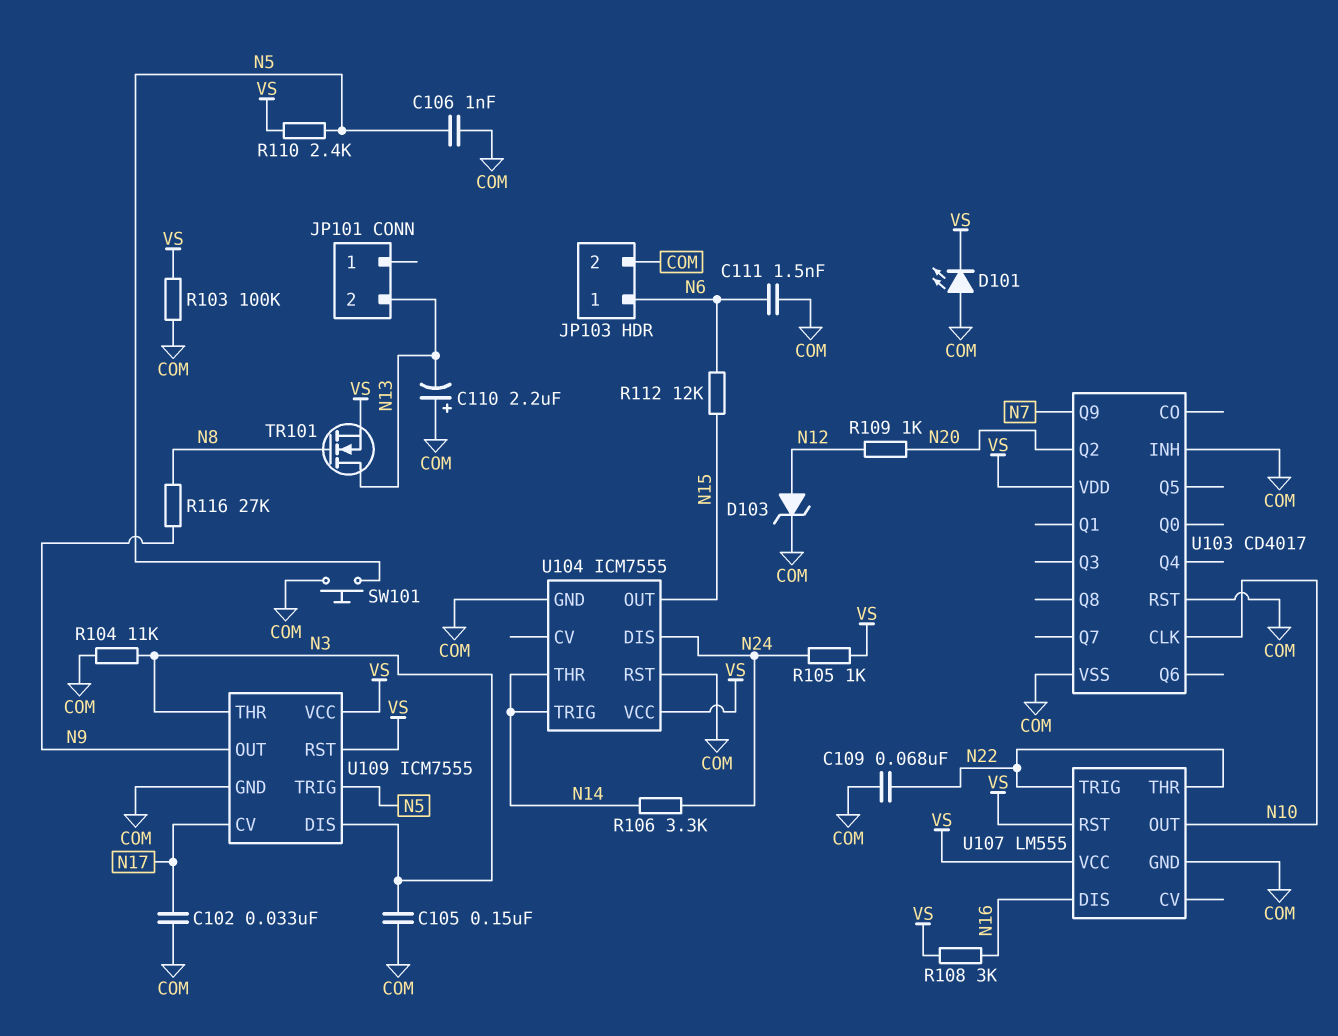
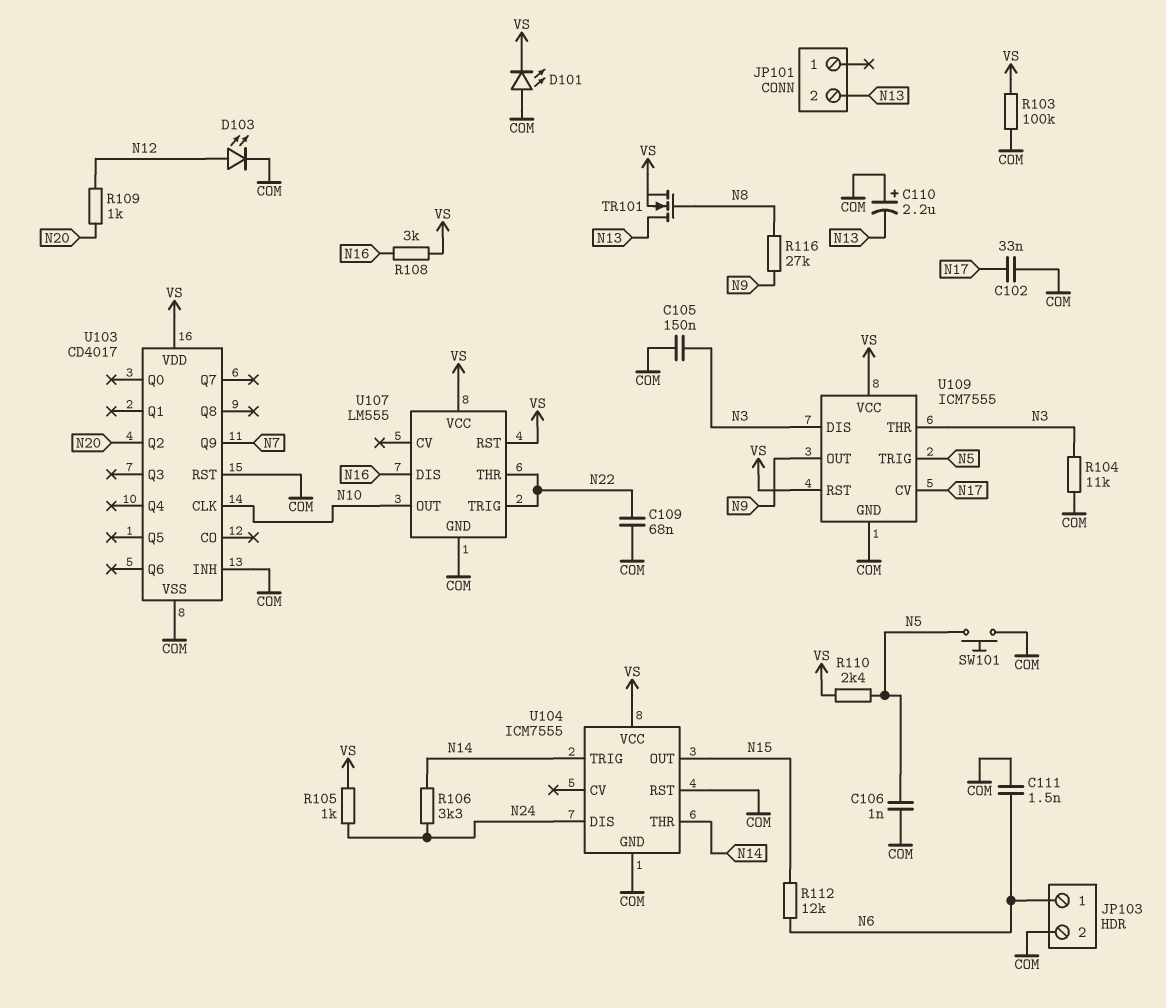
D103: zener (A N12, K COM) -> LED (A N12, K COM)

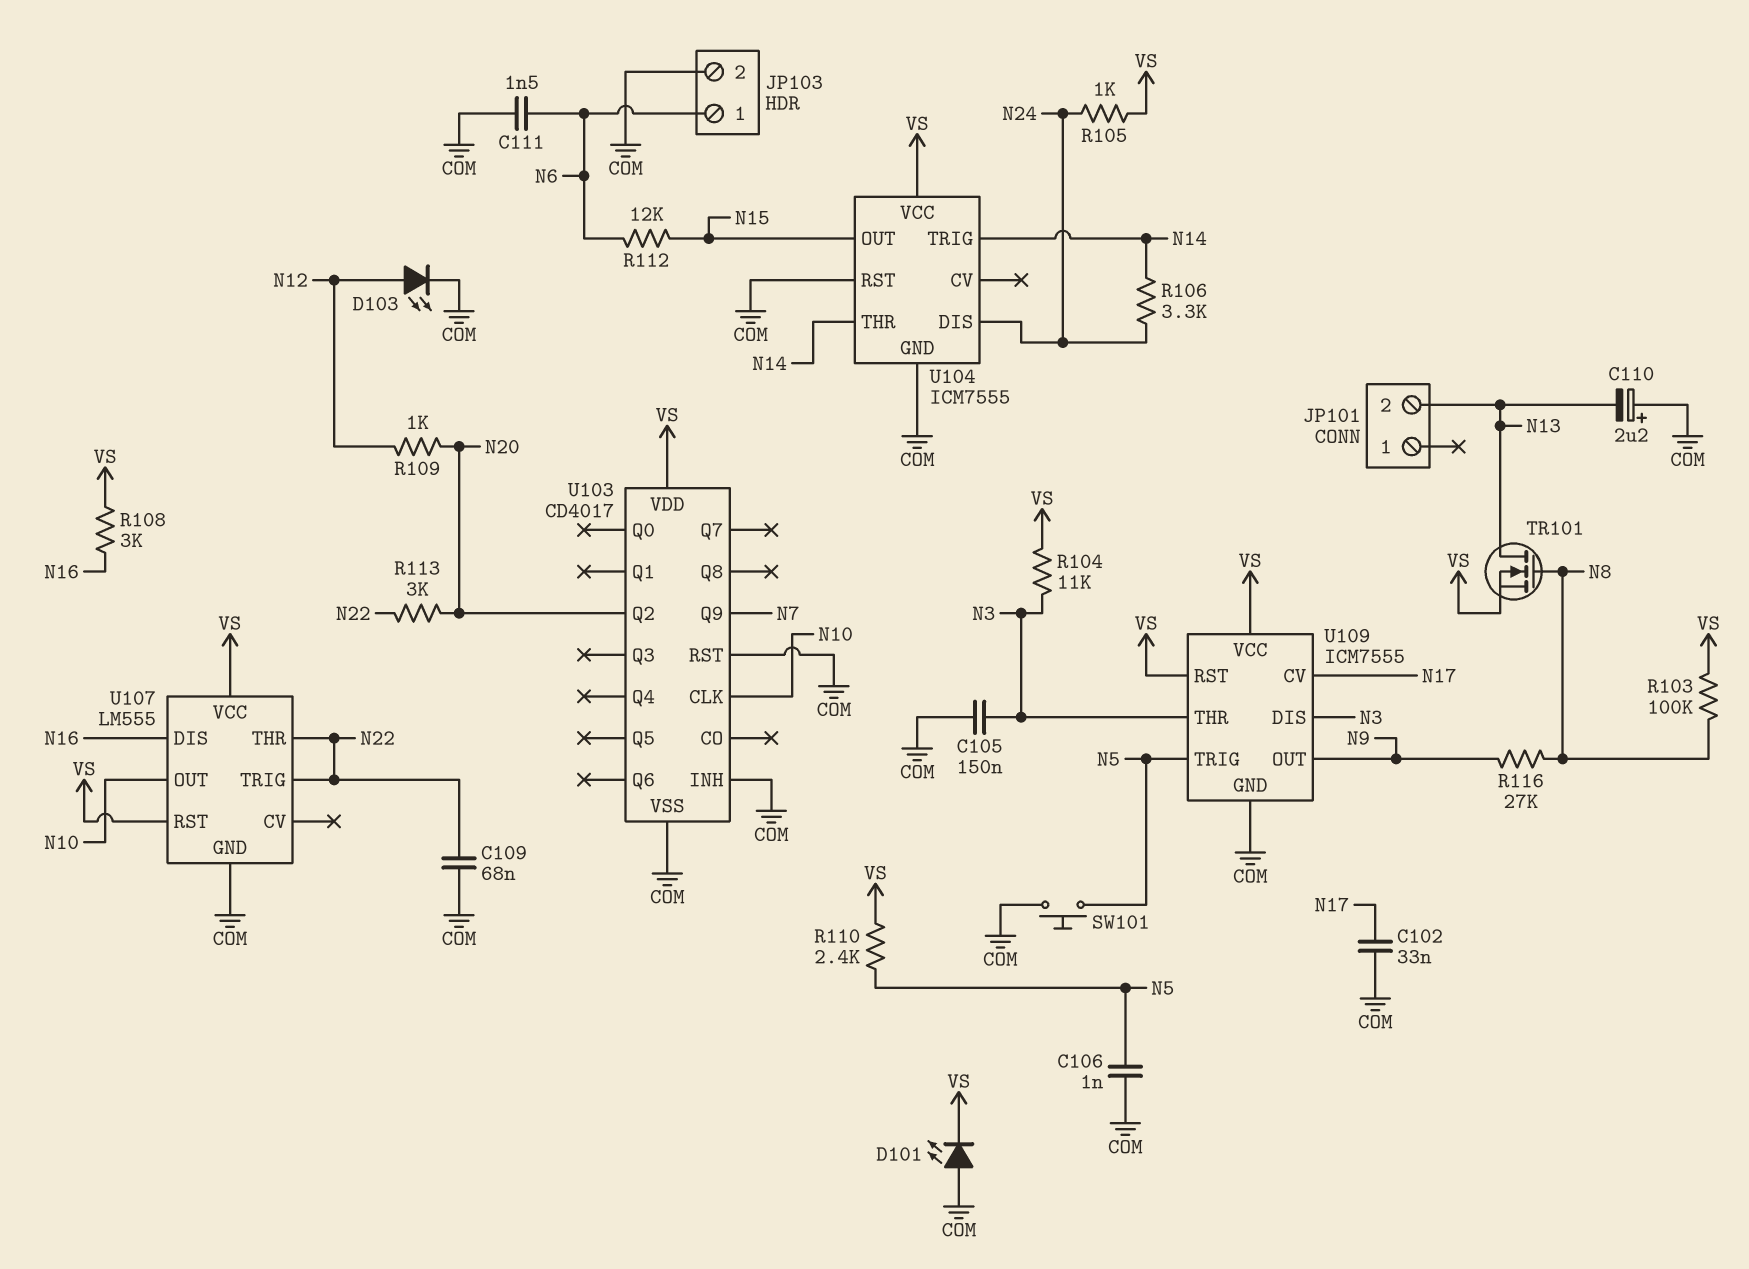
R103: 100k (COM, VS) -> 100k (N8, VS)
R104: 11k (COM, N3) -> 11k (N3, VS)
R113: none -> 3k (N20, N22)

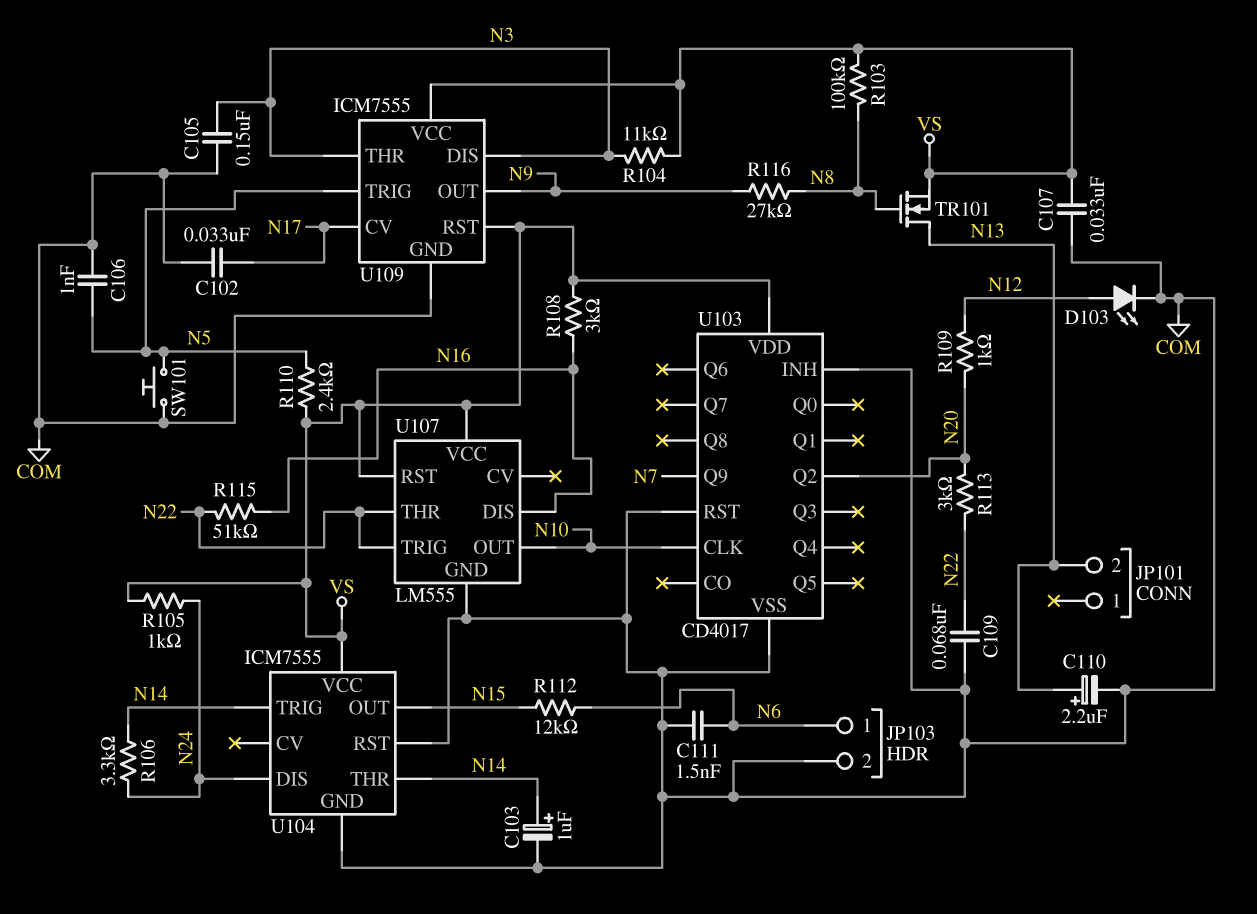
C103: none -> 1uF (plus N14, minus COM)
C107: none -> 33nF (COM, VS)
C110: 2.2uF (plus COM, minus N13) -> 2.2uF (plus N13, minus COM)
D101: LED (A COM, K VS) -> none
R115: none -> 51k (N16, N22)

